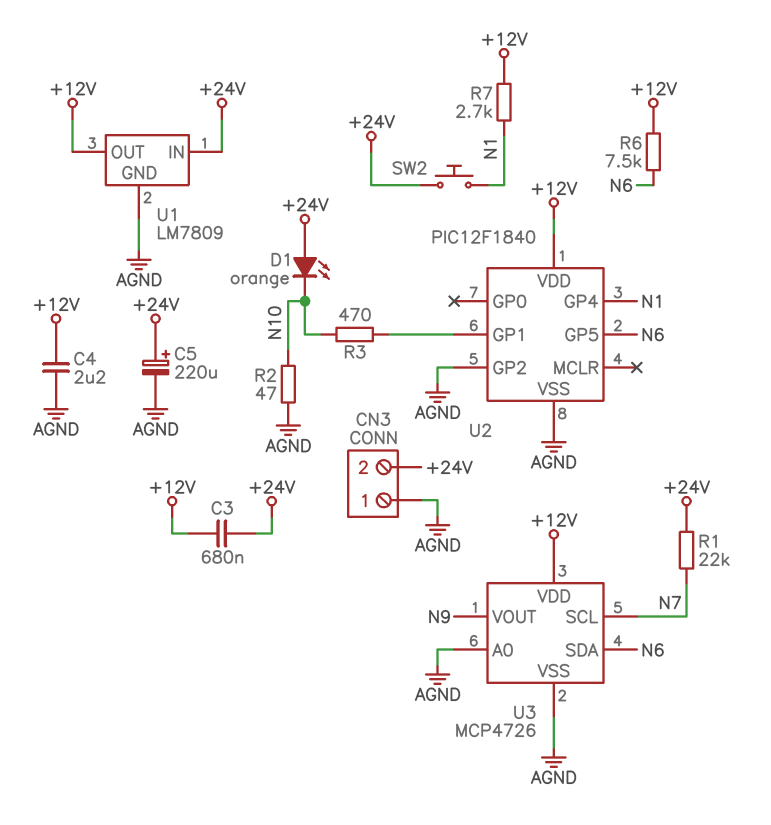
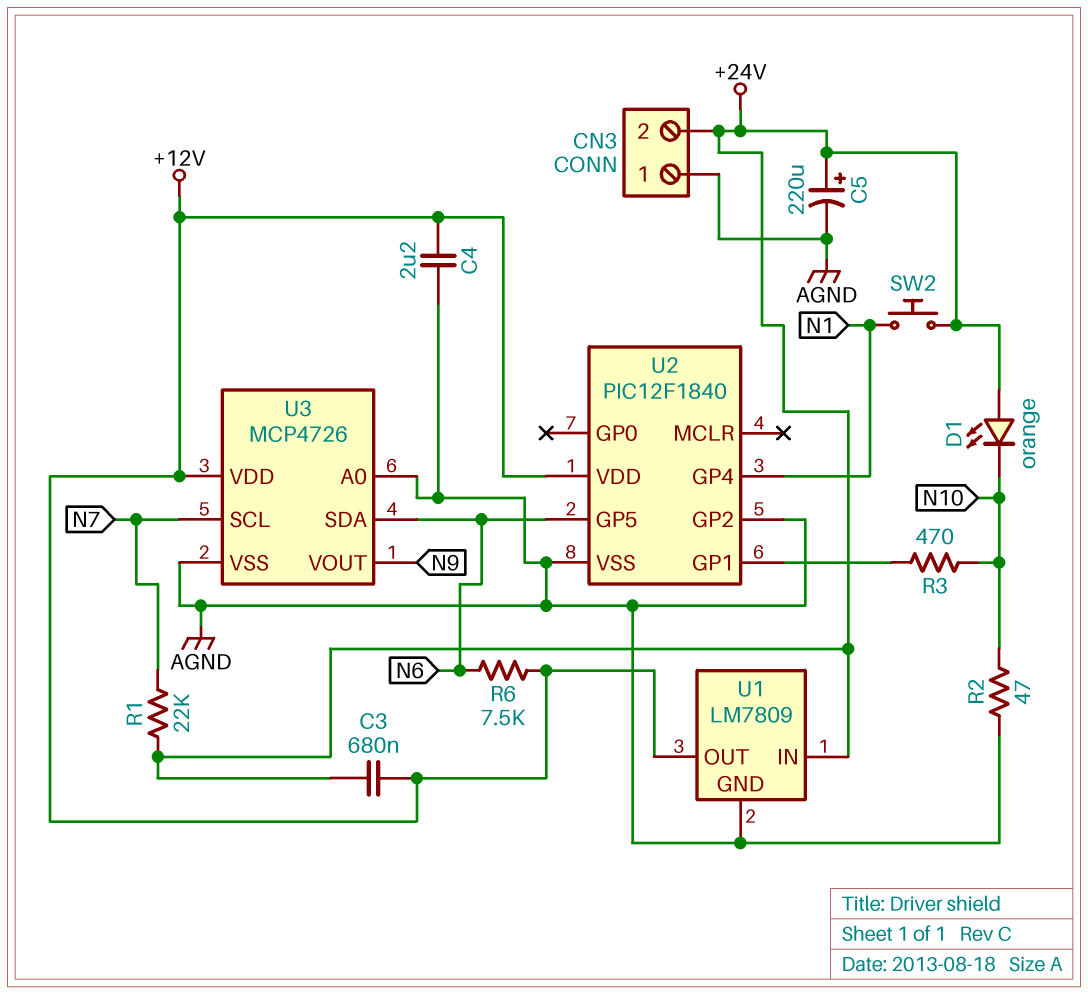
R7: 2.7k (+12V, N1) -> none

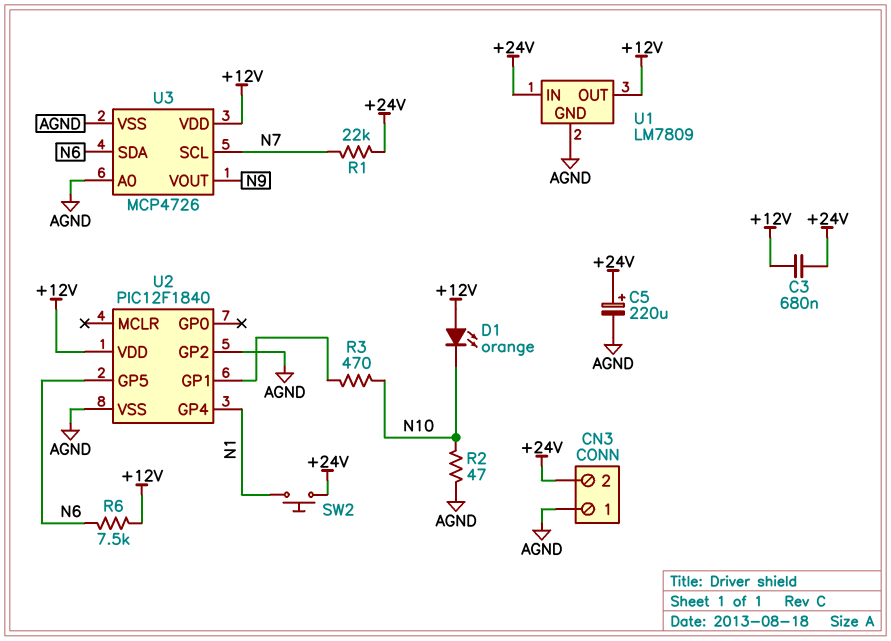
C4: 2.2uF (+12V, AGND) -> none
D1: LED orange (A +24V, K N10) -> LED orange (A +12V, K N10)

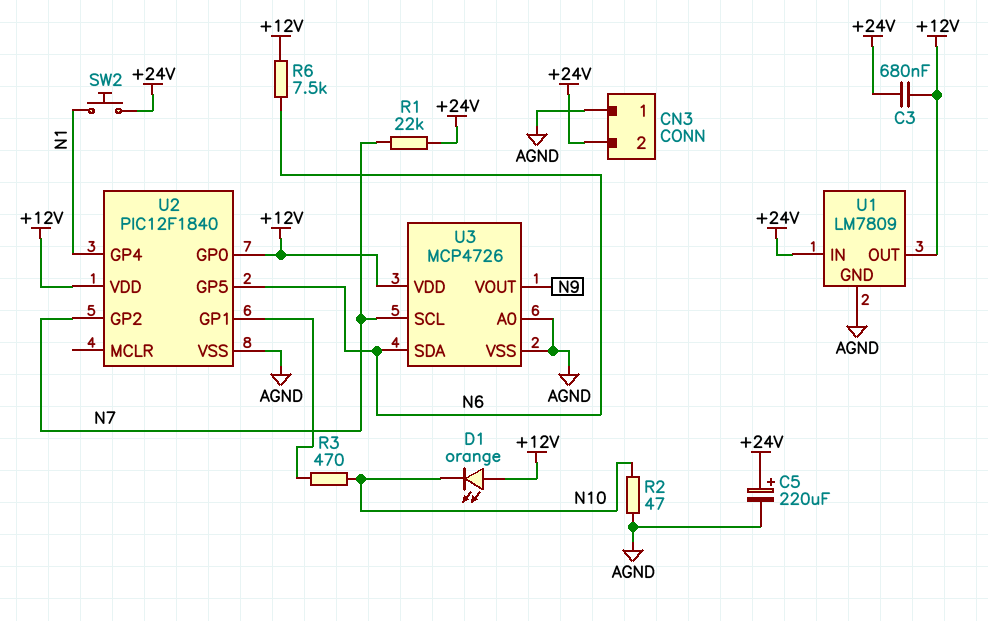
U2 pin GP0: none -> +12V
U2 pin GP2: AGND -> N7

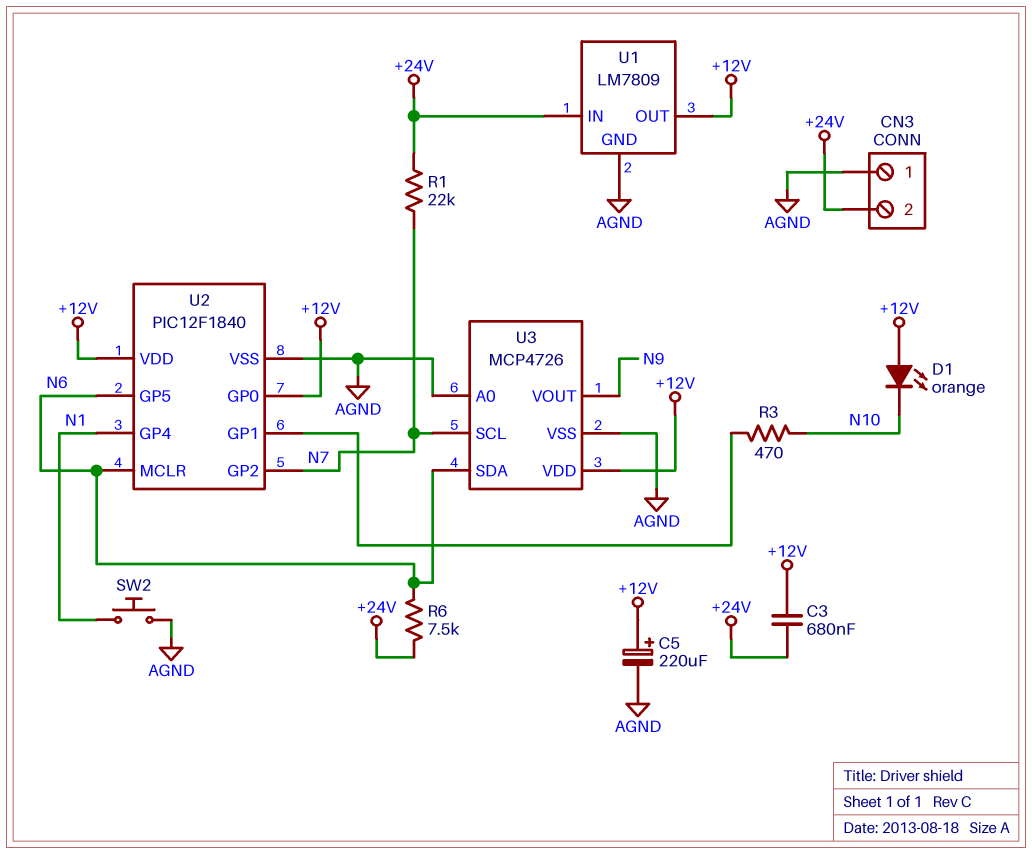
C5: 220uF (plus +24V, minus AGND) -> 220uF (plus +12V, minus AGND)
R2: 47 (AGND, N10) -> none
R6: 7.5k (+12V, N6) -> 7.5k (+24V, N6)
SW2: button (+24V, N1) -> button (AGND, N1)
U2 pin MCLR: none -> N6

